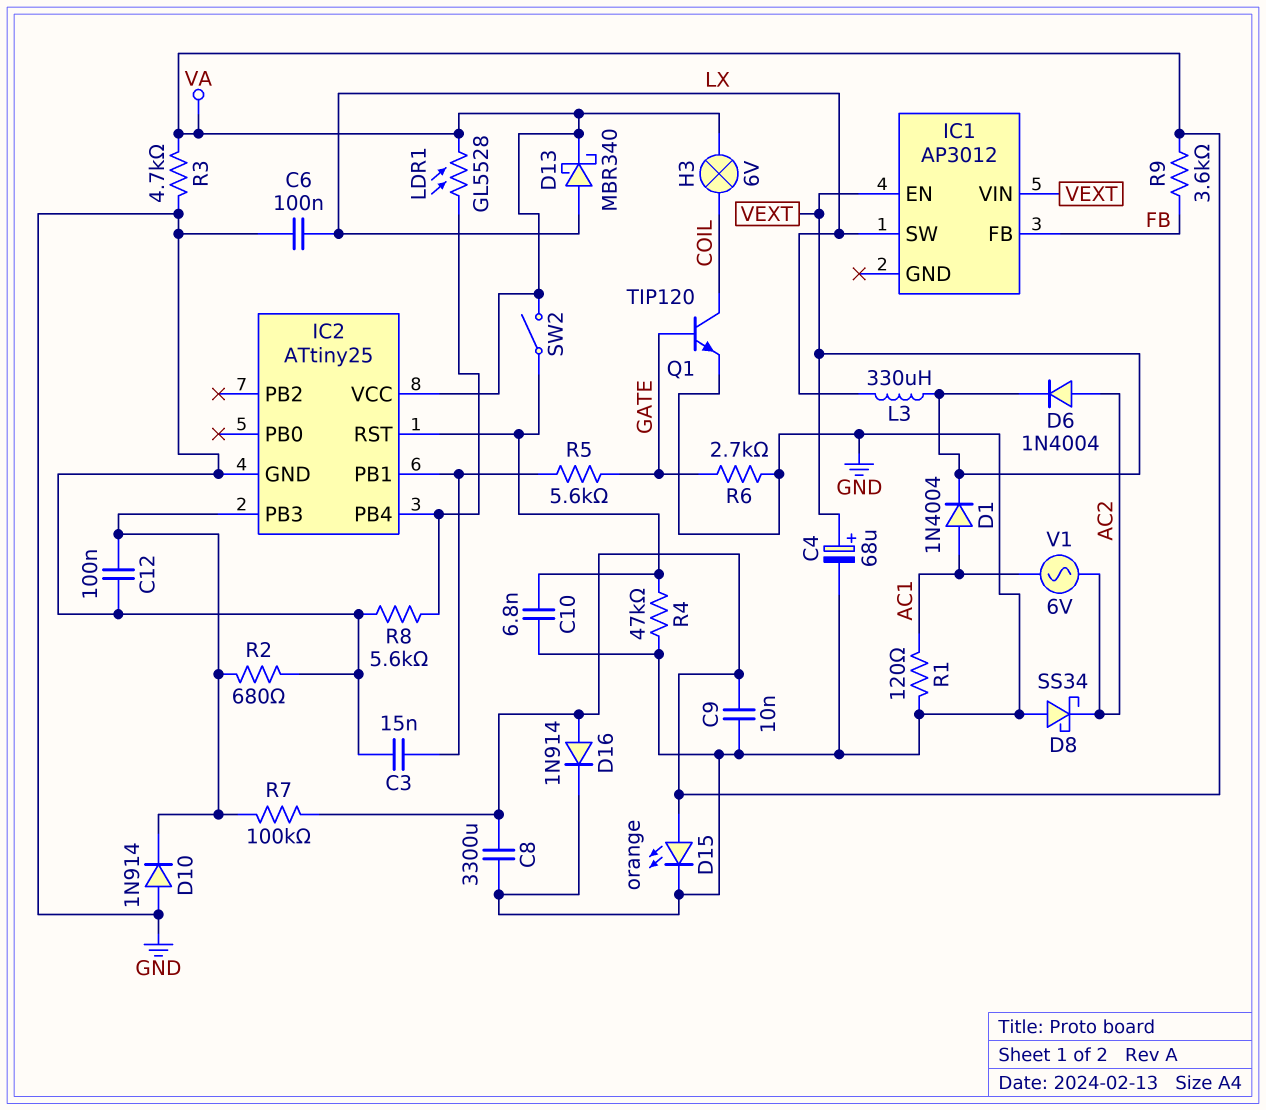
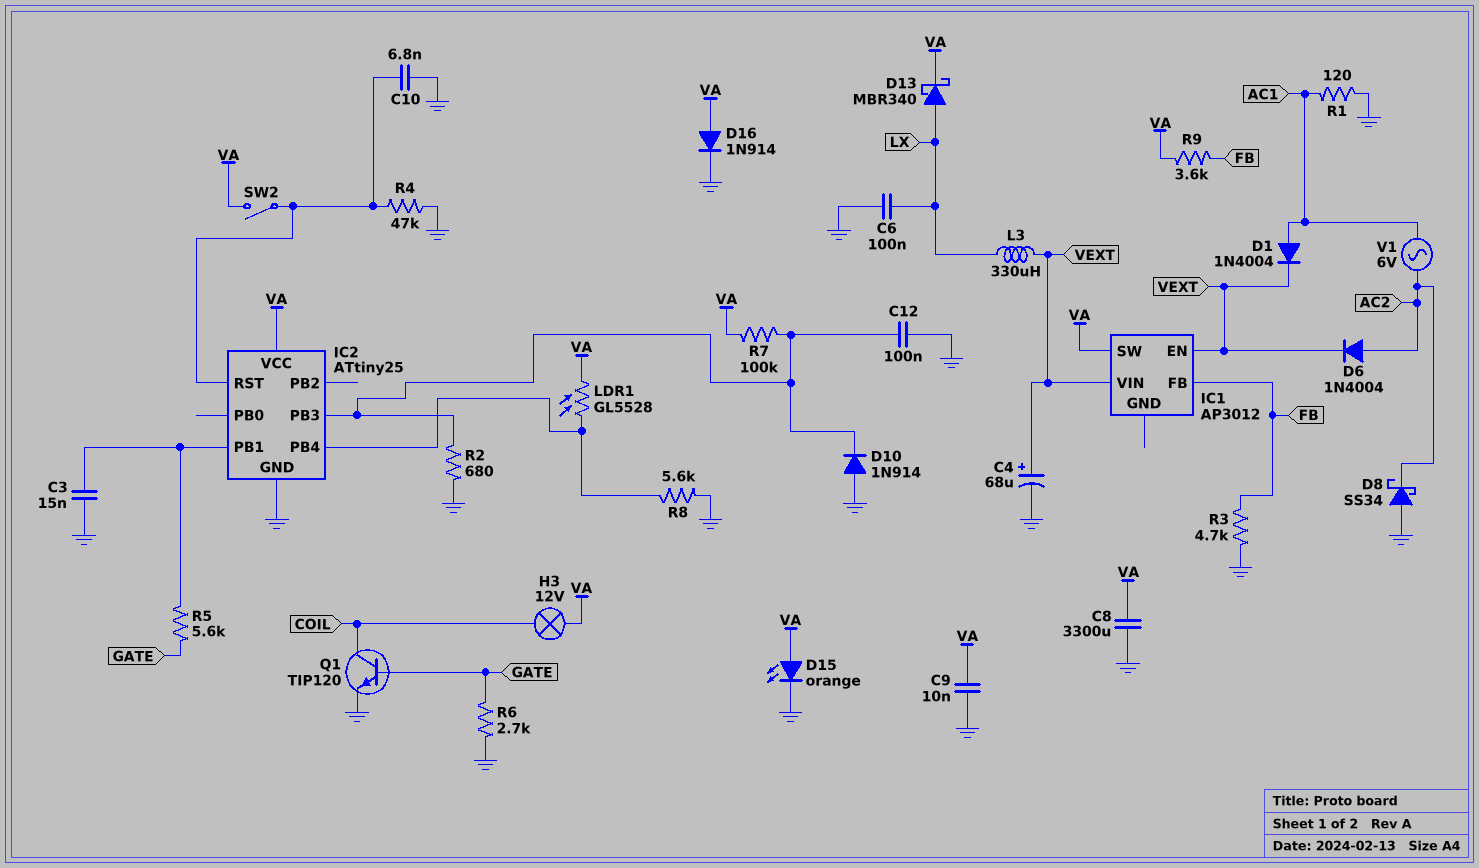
H3: lamp 6V (COIL, VA) -> lamp 12V (COIL, VA)
IC1 pin SW: LX -> VA
R3: 4.7k (GND, VA) -> 4.7k (FB, GND)

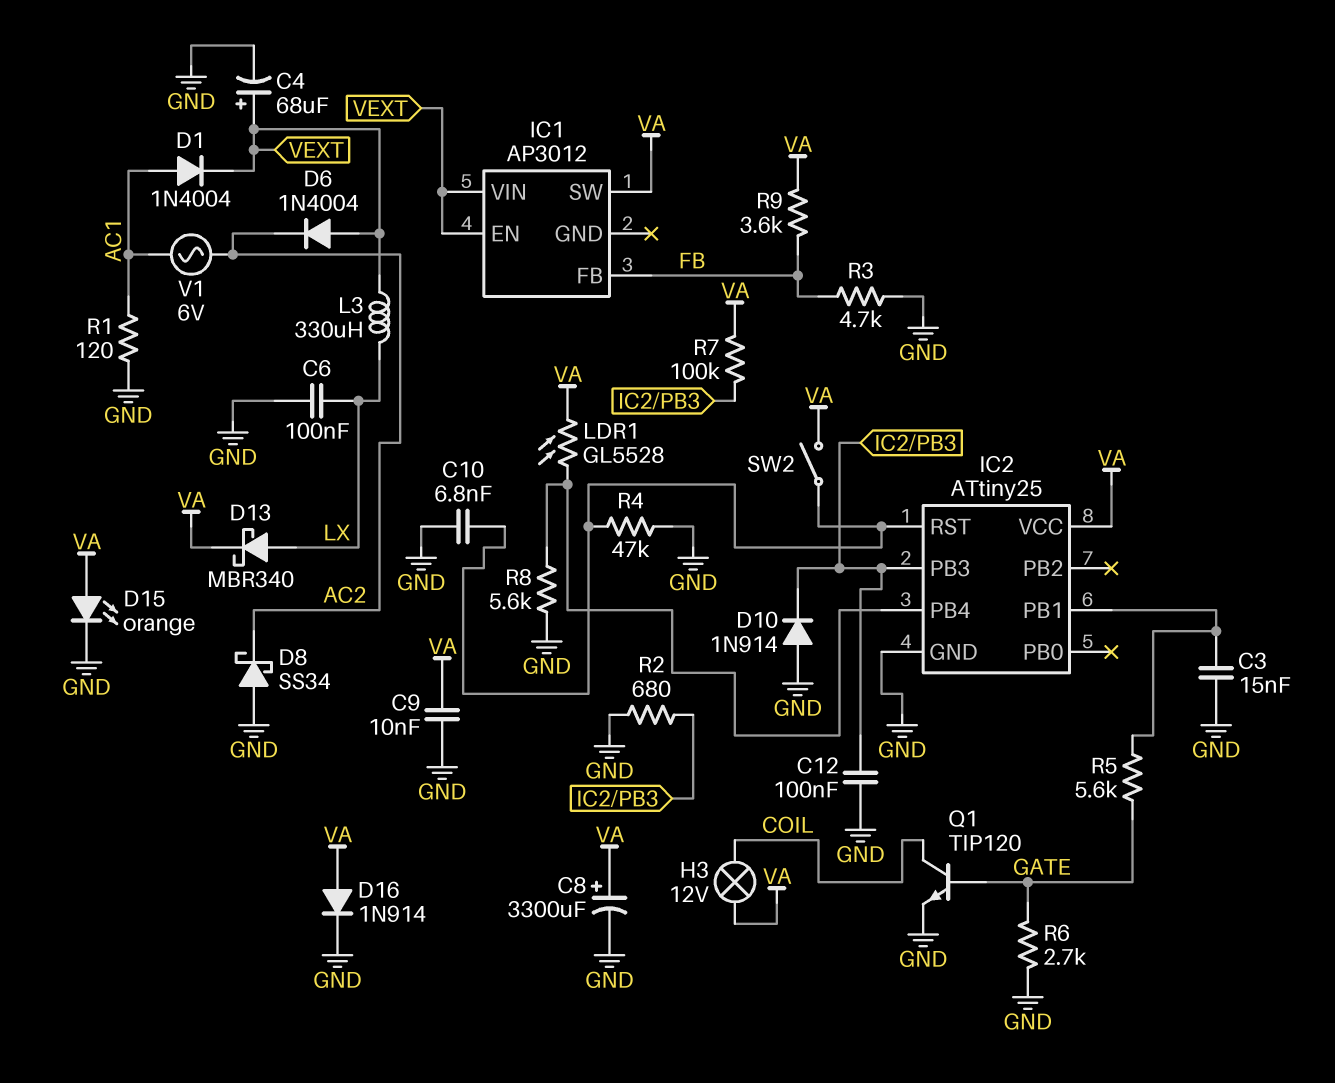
C8: 3300uF (GND, VA) -> 3300uF (plus VA, minus GND)
D6: diode 1N4004 (A AC2, K VEXT) -> diode 1N4004 (A VEXT, K AC2)

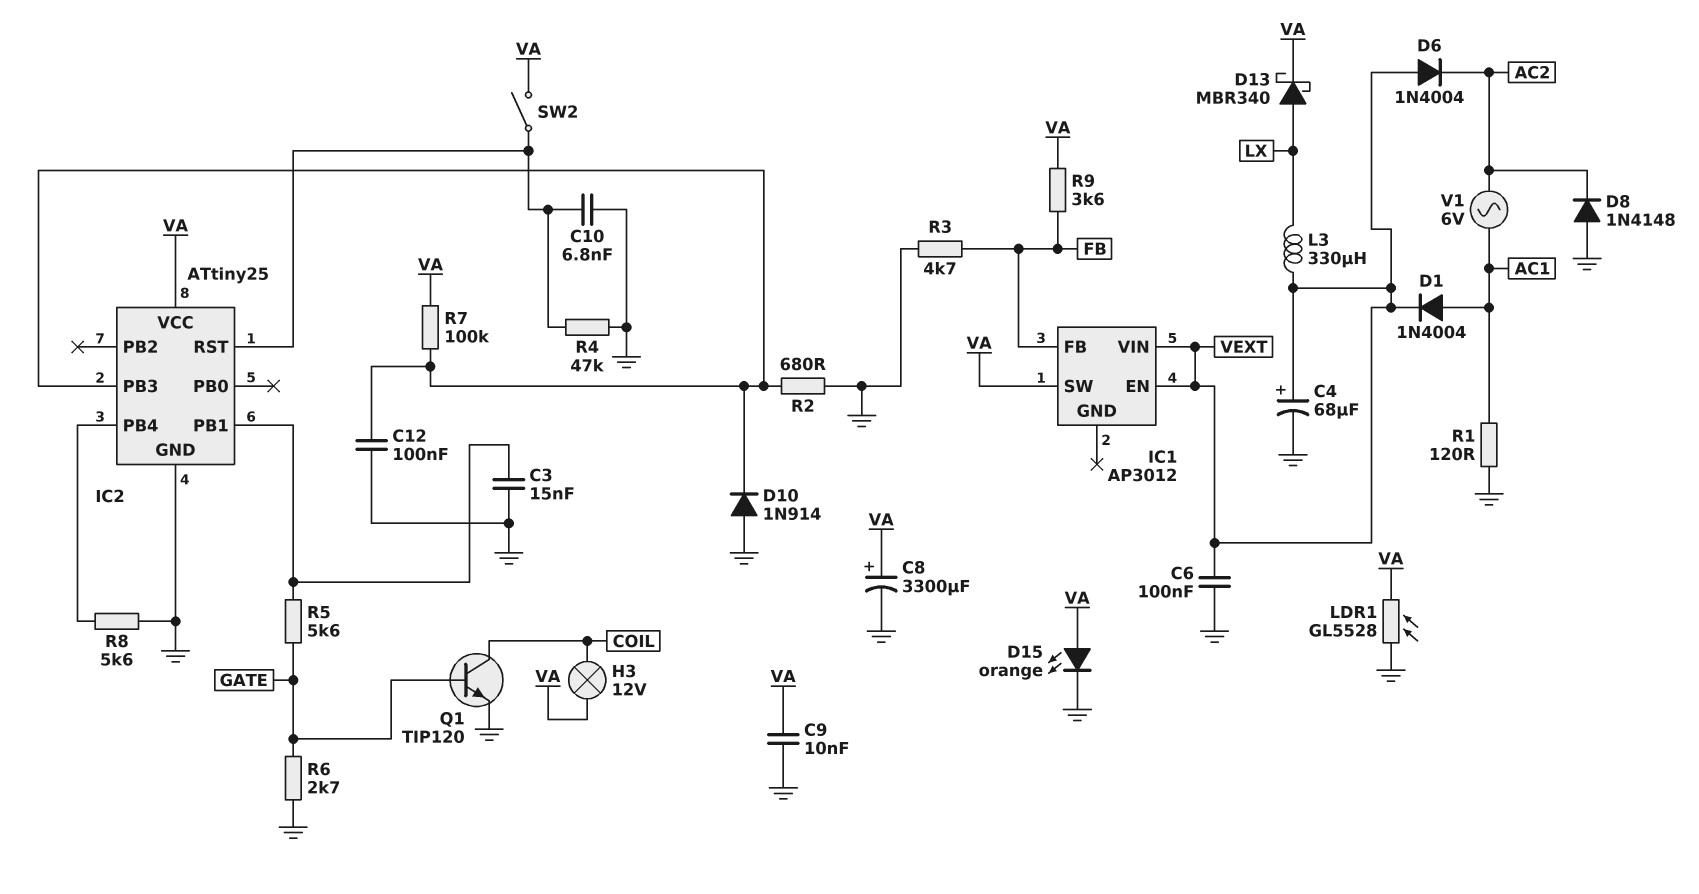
C6: 100nF (GND, LX) -> 100nF (GND, VEXT)
D8: schottky SS34 (A GND, K AC2) -> diode 1N4148 (A GND, K AC2)
D16: diode 1N914 (A VA, K GND) -> none
LDR1: GL5528 (IC2/PB4, VA) -> GL5528 (GND, VA)

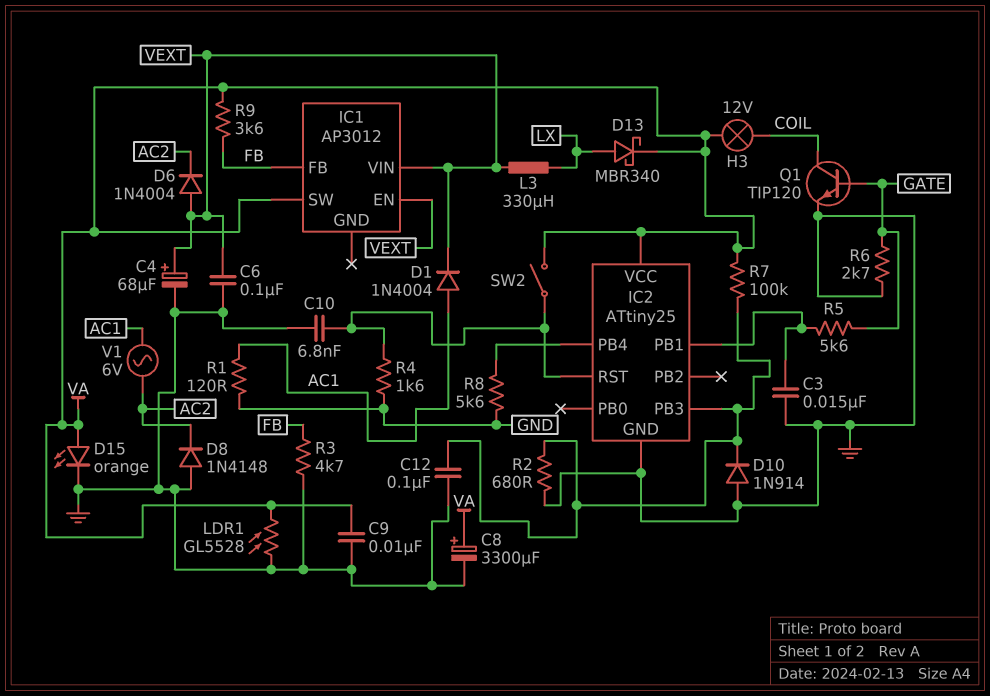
R4: 47k (GND, IC2/RST) -> 1.6k (GND, IC2/RST)

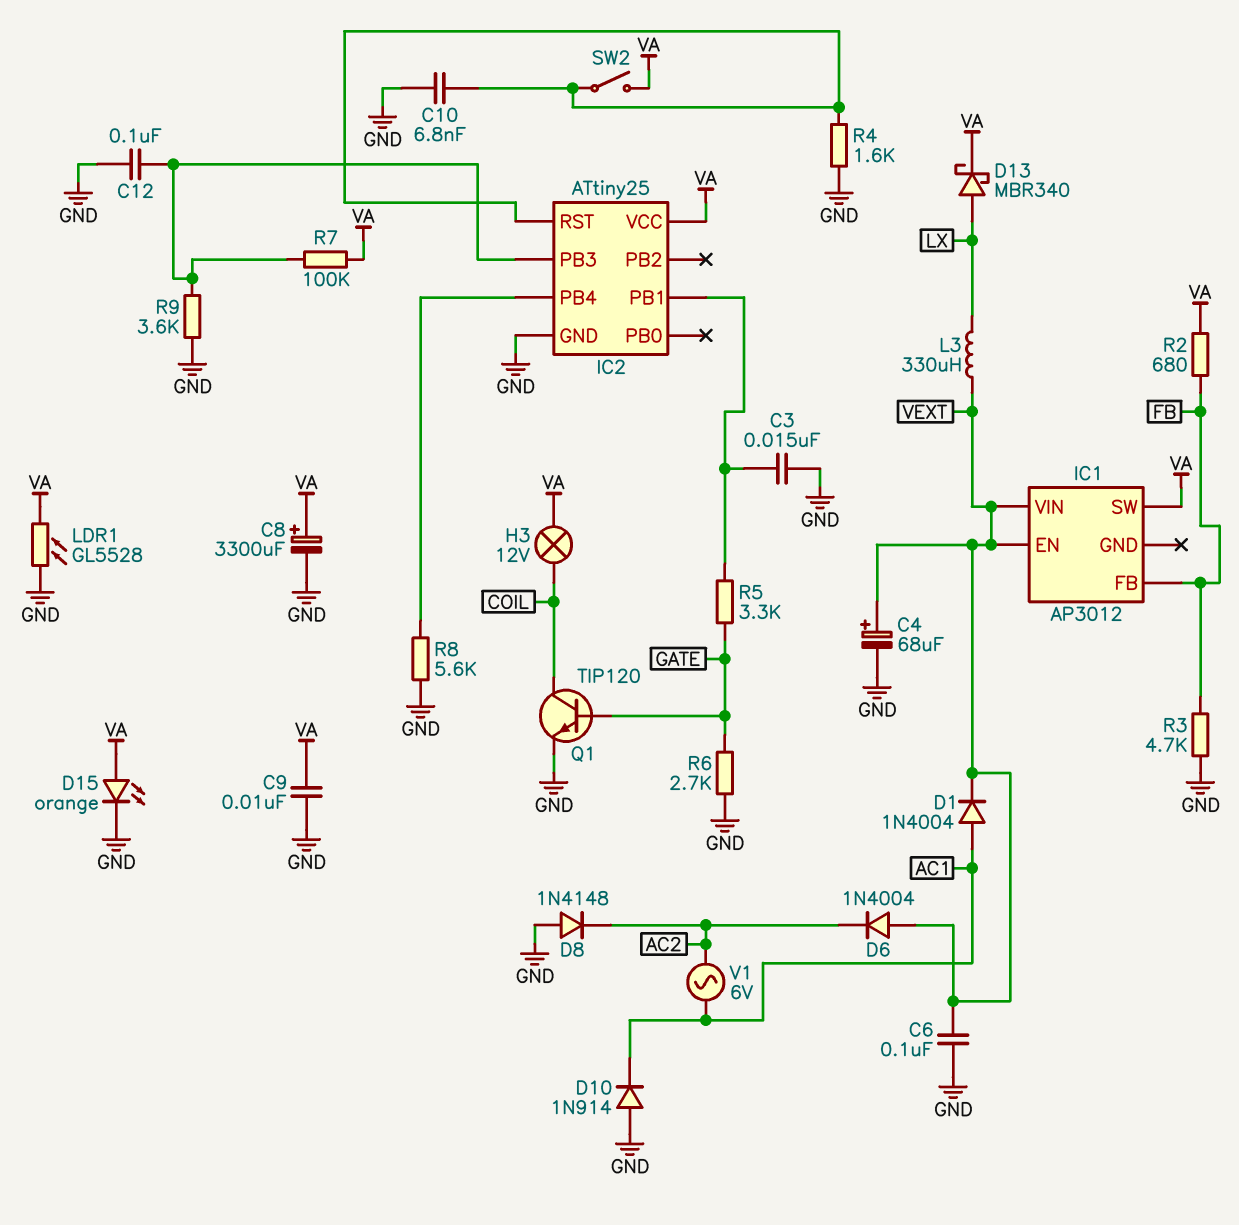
D10: diode 1N914 (A GND, K IC2/PB3) -> diode 1N914 (A GND, K AC1)
R1: 120 (AC1, GND) -> none
R2: 680 (GND, IC2/PB3) -> 680 (FB, VA)
R5: 5.6k (GATE, IC2/PB1) -> 3.3k (GATE, IC2/PB1)
R9: 3.6k (FB, VA) -> 3.6k (GND, IC2/PB3)

